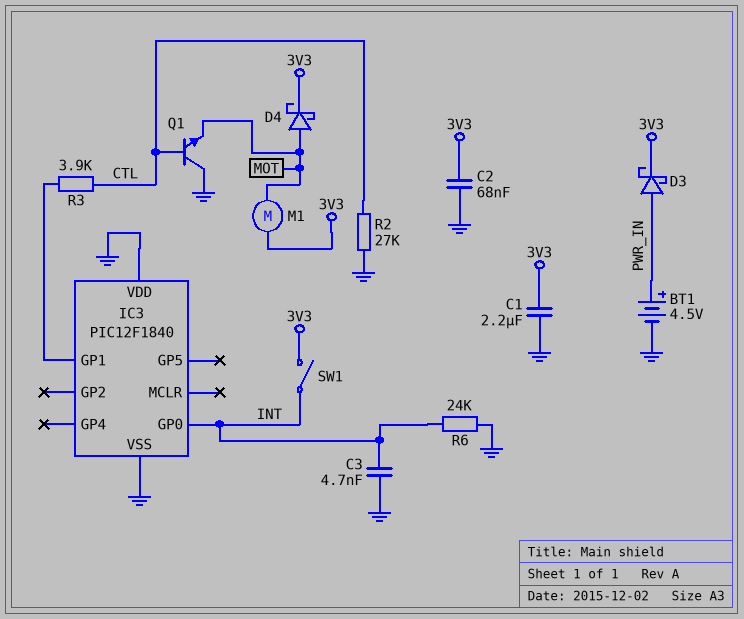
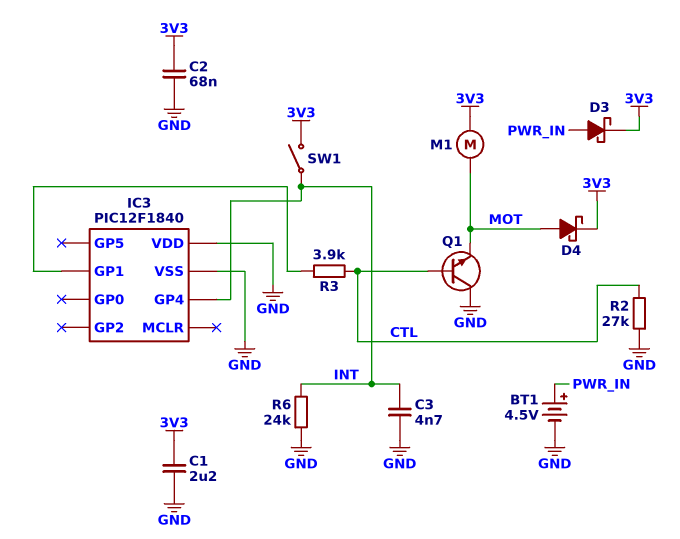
IC3 pin GP0: INT -> none
IC3 pin GP4: none -> INT

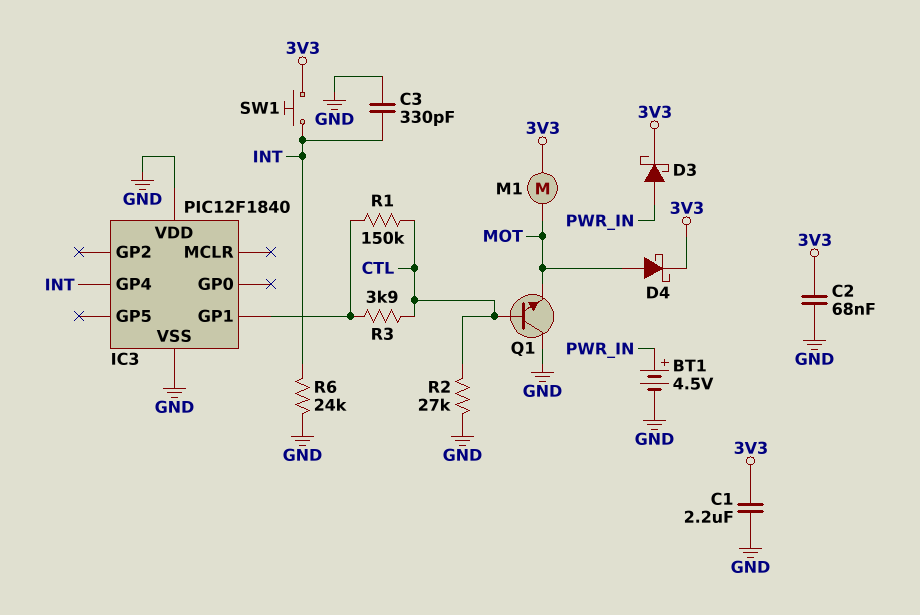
C3: 4.7nF (GND, INT) -> 330pF (GND, INT)
R1: none -> 150k (CTL, IC3/GP1)
SW1: switch (3V3, INT) -> button (3V3, INT)

